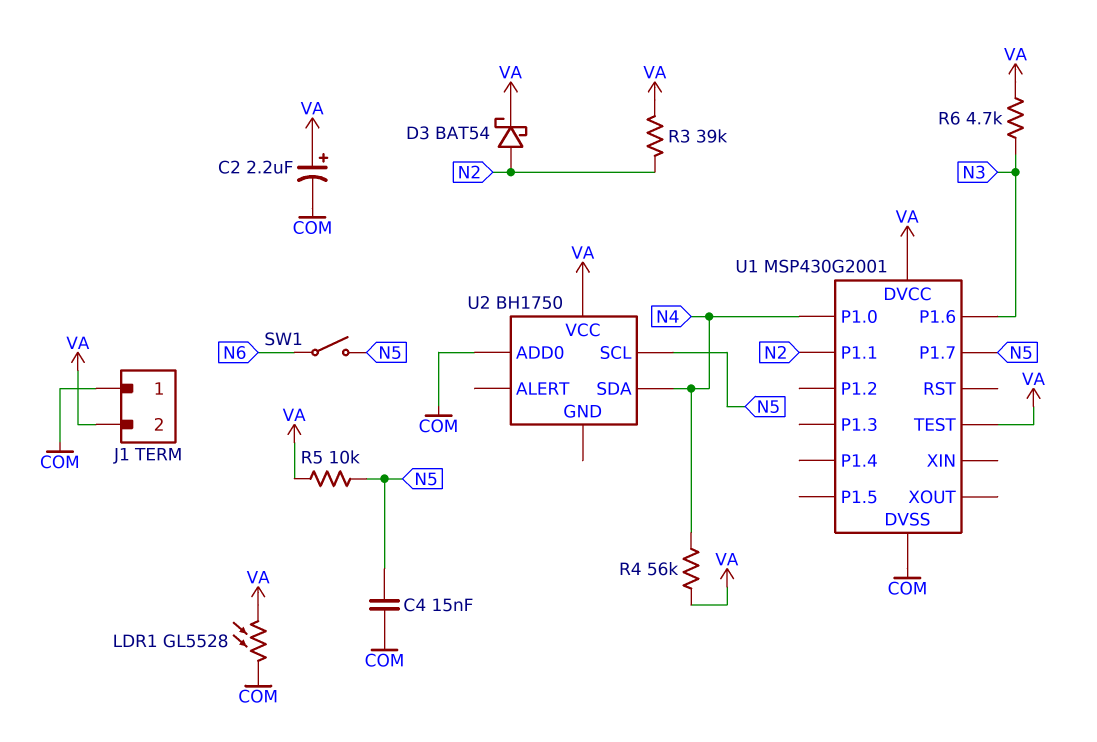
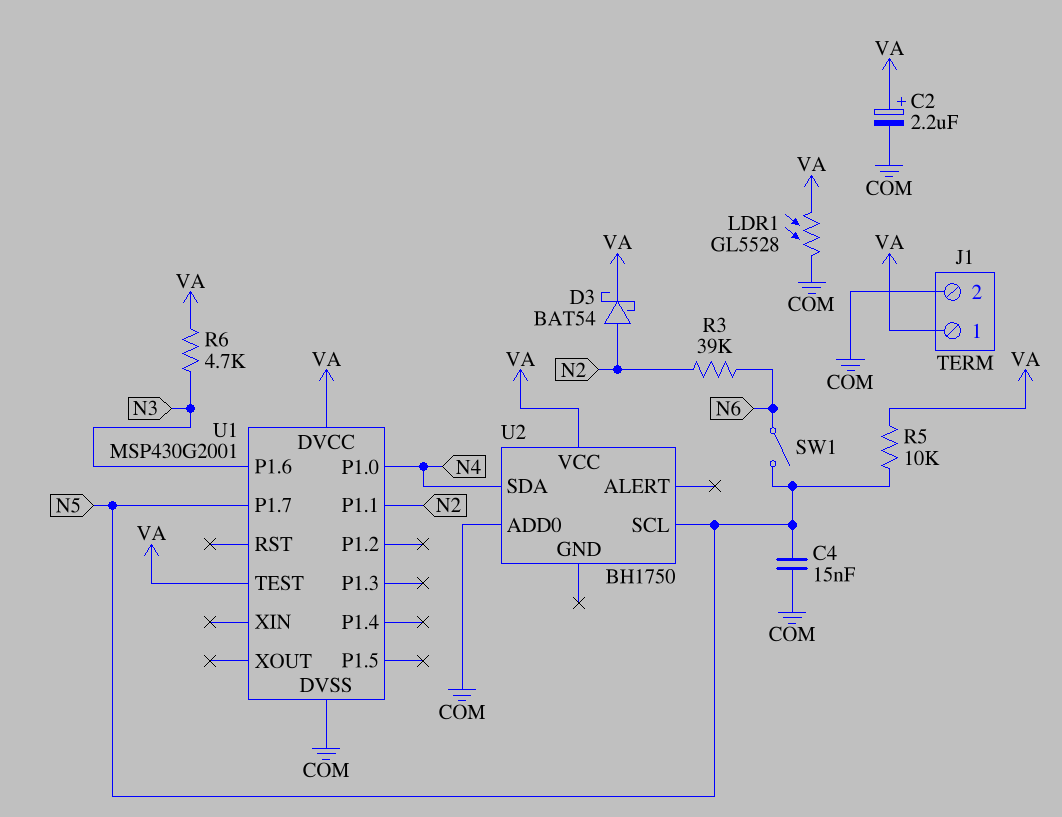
J1 pin 1: COM -> VA
J1 pin 2: VA -> COM
R3: 39k (N2, VA) -> 39k (N2, N6)
R4: 56k (N4, VA) -> none

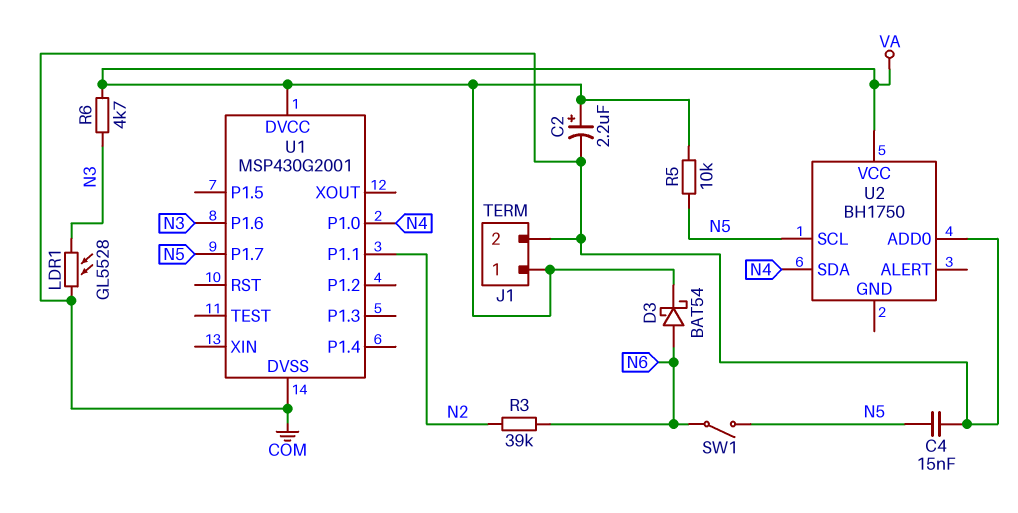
D3: schottky BAT54 (A N2, K VA) -> schottky BAT54 (A N6, K VA)
LDR1: GL5528 (COM, VA) -> GL5528 (COM, N3)
U1 pin TEST: VA -> none

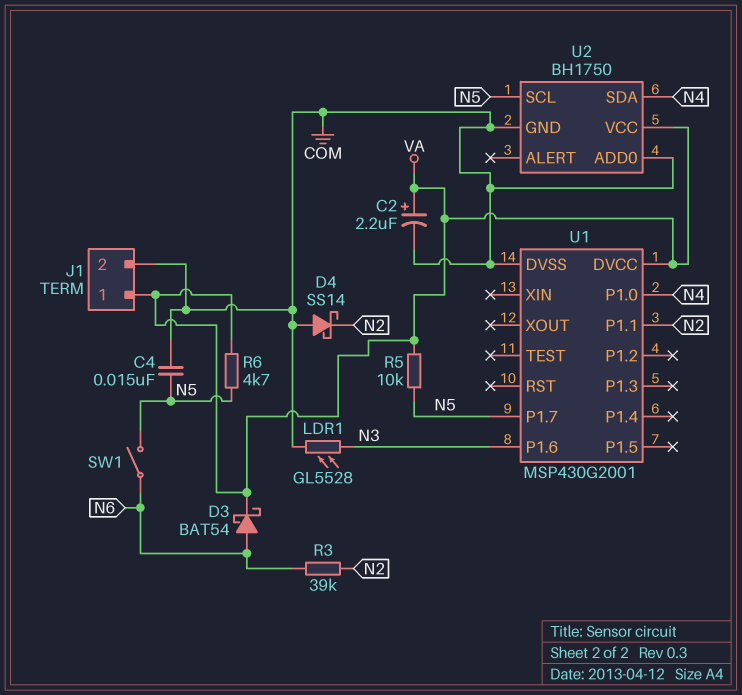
D4: none -> schottky SS14 (A COM, K N2)
R6: 4.7k (N3, VA) -> 4.7k (N5, VA)
U2 pin GND: none -> COM

